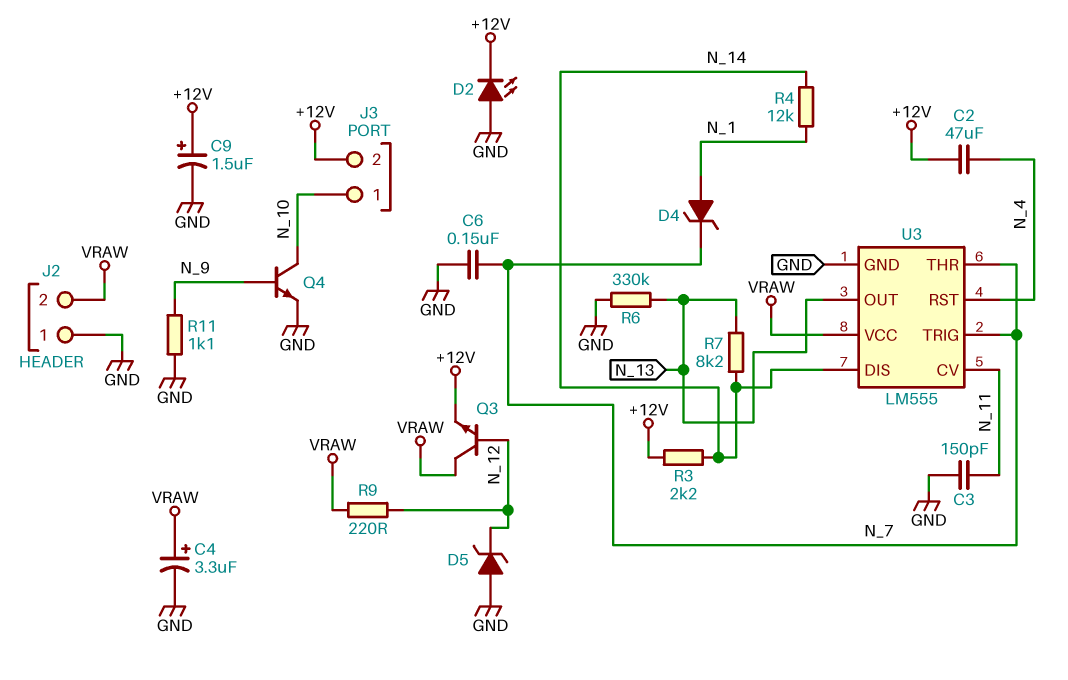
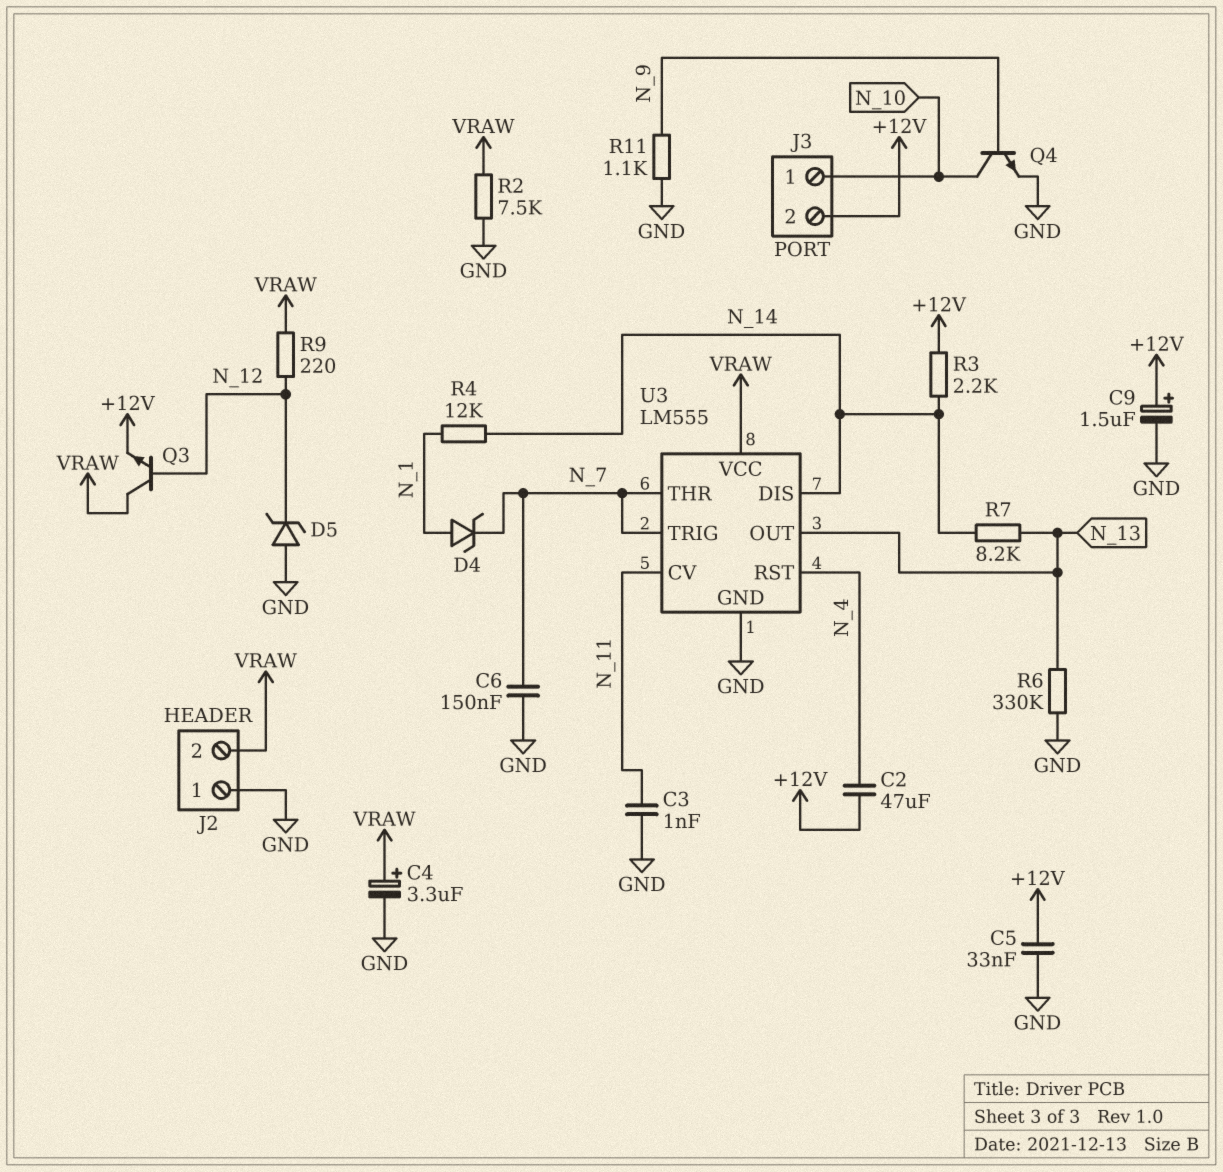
C3: 150pF (GND, N_11) -> 1nF (GND, N_11)
C5: none -> 33nF (+12V, GND)
D2: LED (A GND, K +12V) -> none
R2: none -> 7.5k (GND, VRAW)

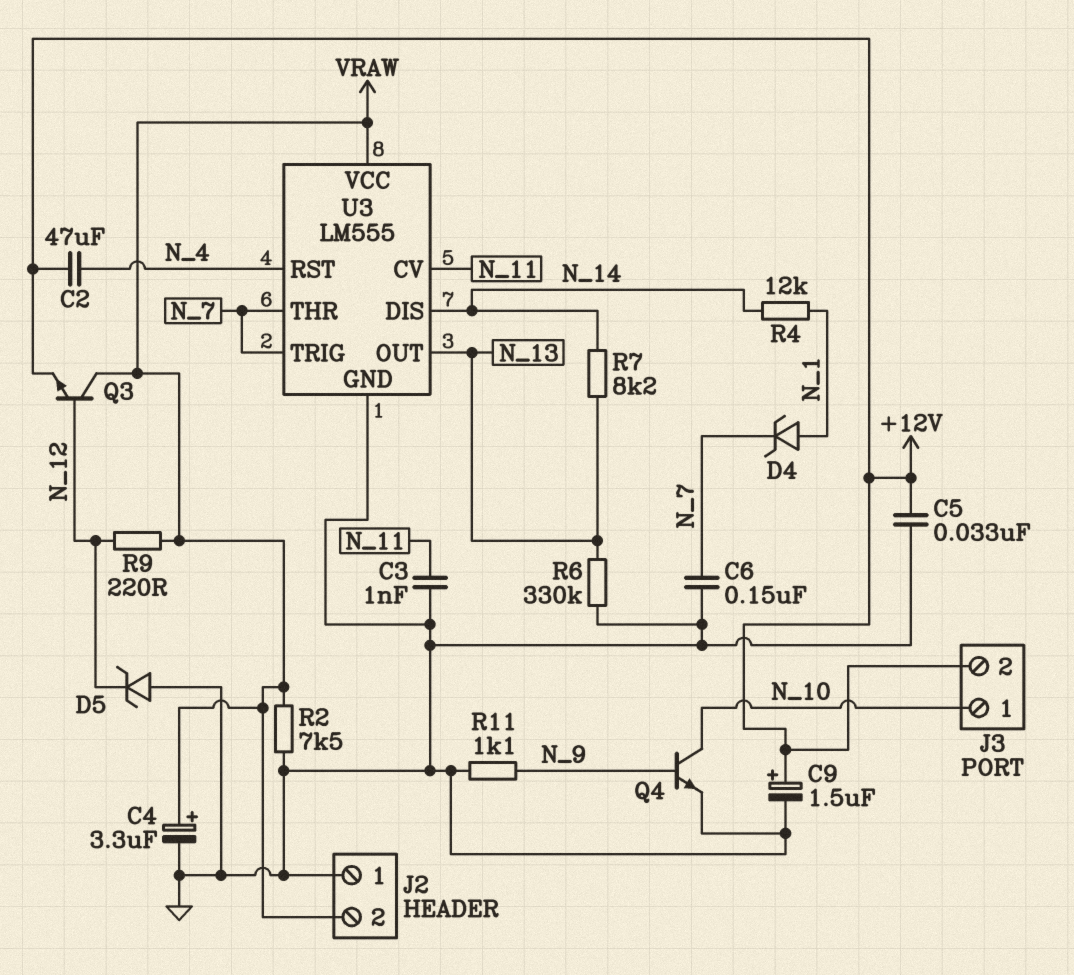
R3: 2.2k (+12V, N_14) -> none

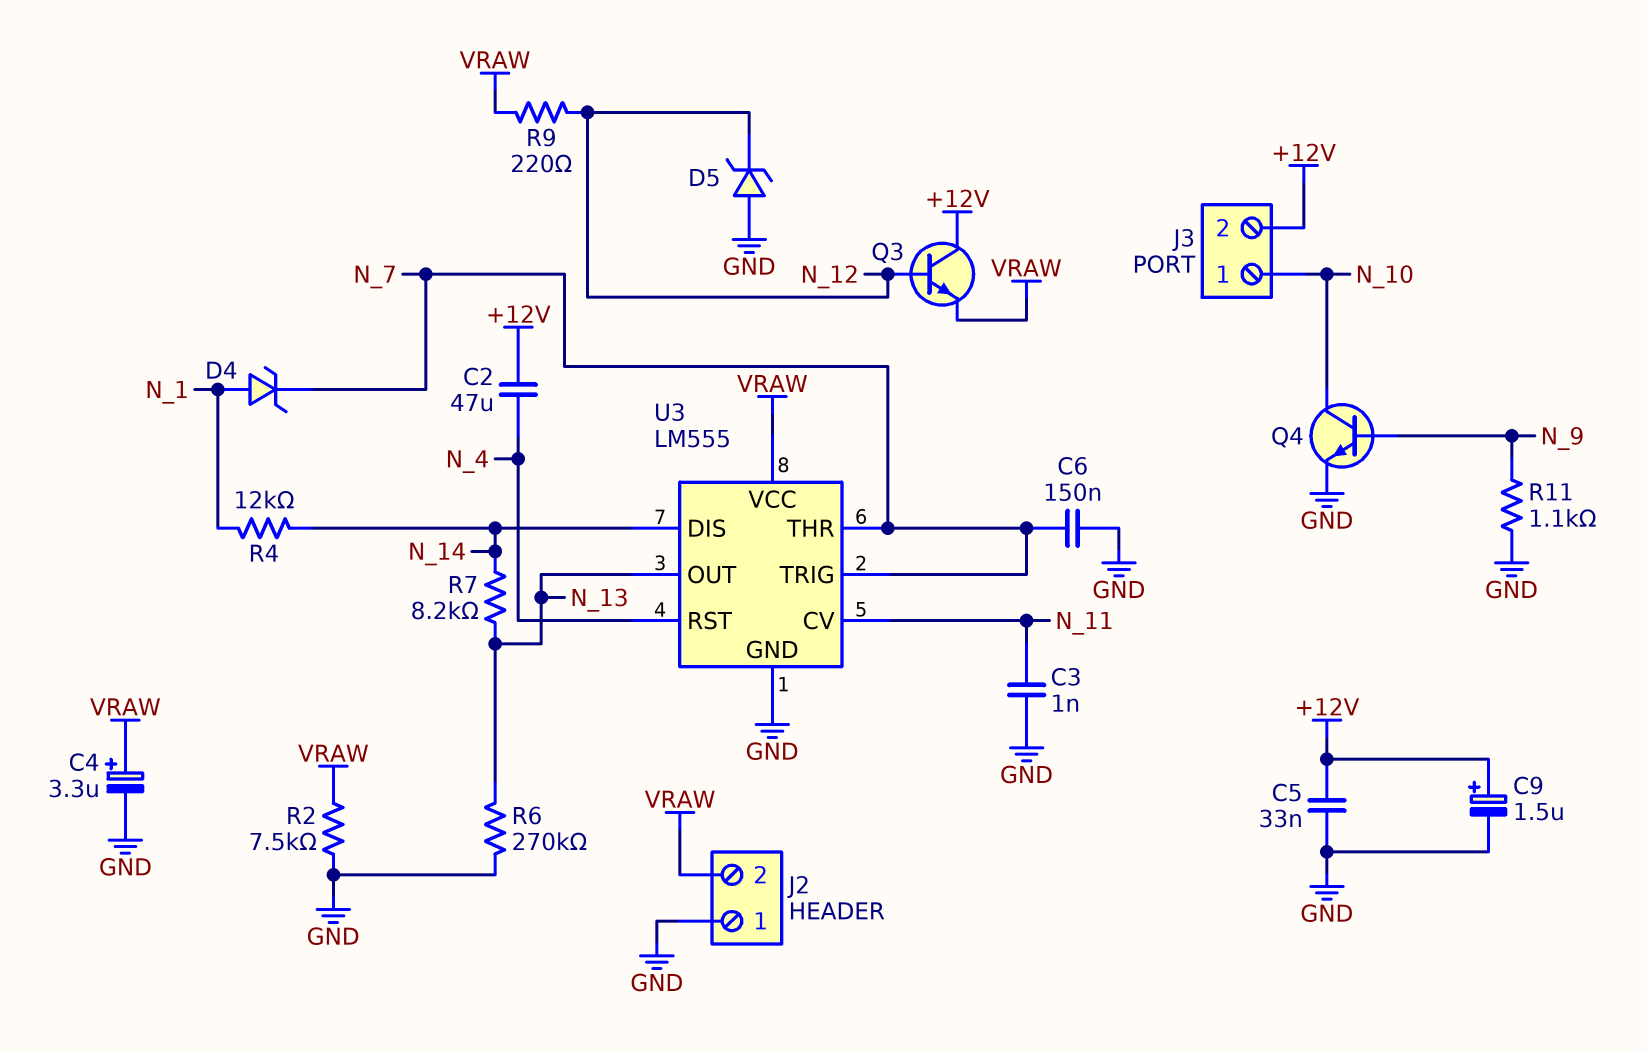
Q3: NPN (B N_12, C VRAW, E +12V) -> NPN (B N_12, C +12V, E VRAW)
R6: 330k (GND, N_13) -> 270k (GND, N_13)

